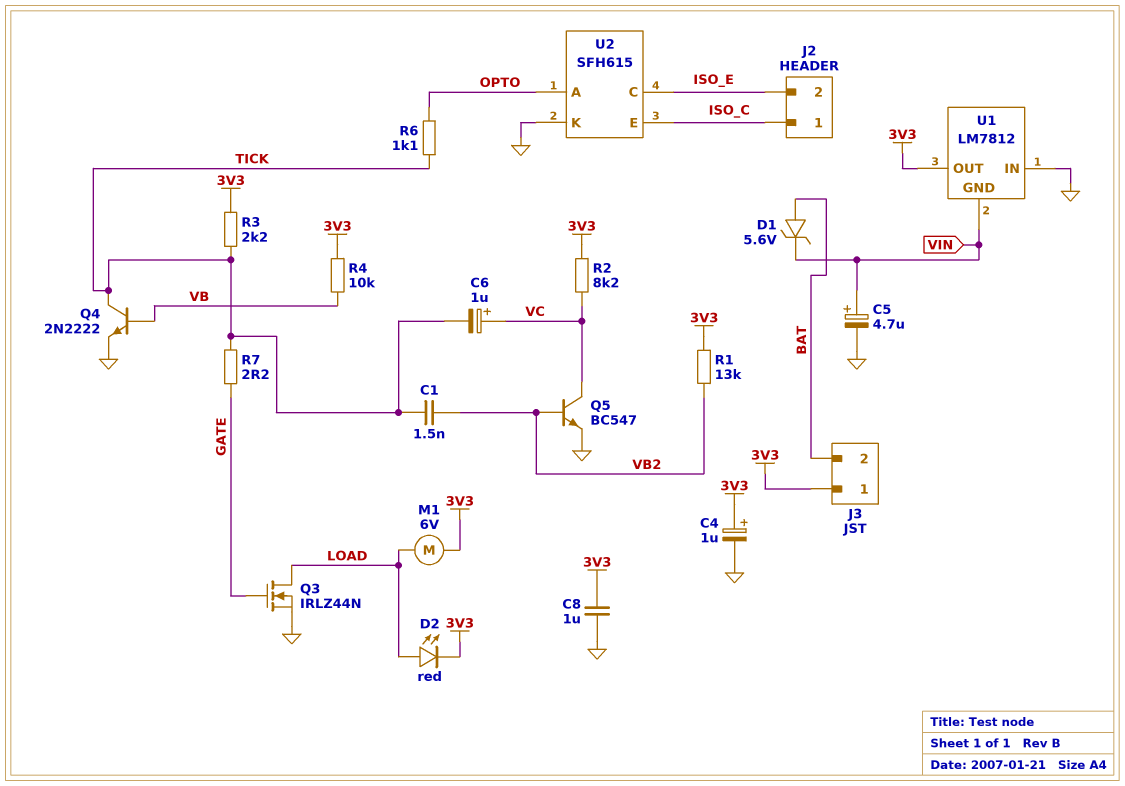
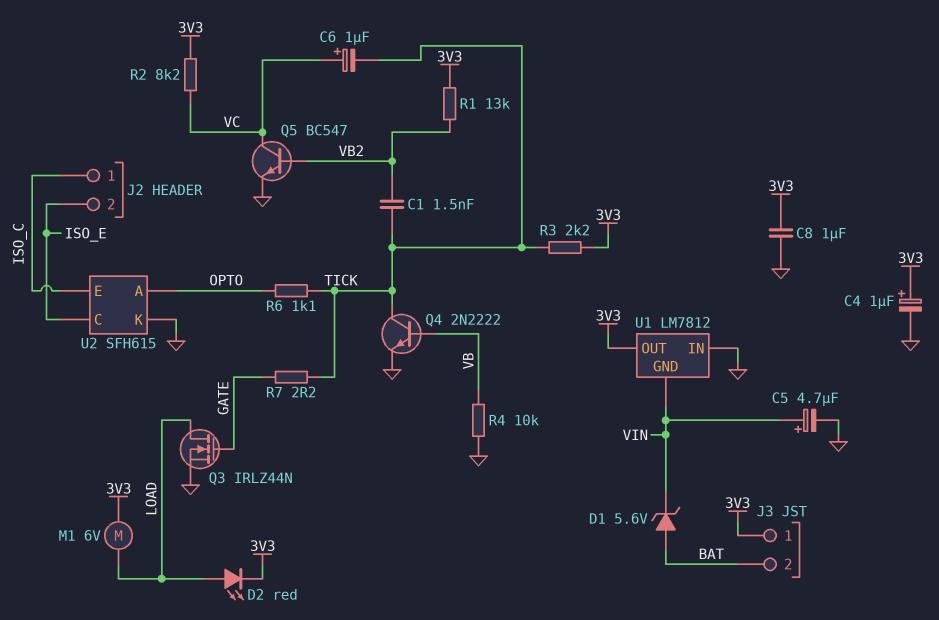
R4: 10k (3V3, VB) -> 10k (GND, VB)

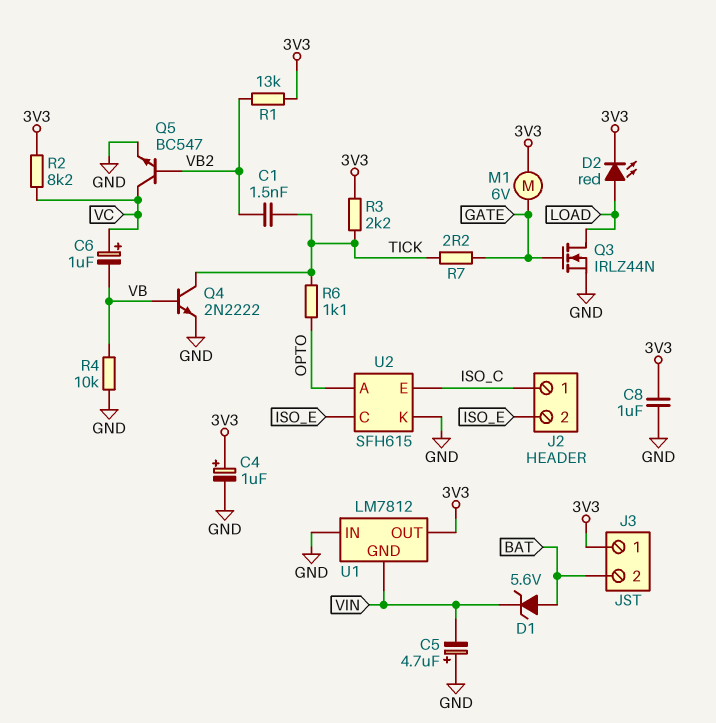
C5: 4.7uF (plus VIN, minus GND) -> 4.7uF (plus GND, minus VIN)
C6: 1uF (plus VC, minus TICK) -> 1uF (plus VC, minus VB)
M1: motor 6V (3V3, LOAD) -> motor 6V (3V3, GATE)

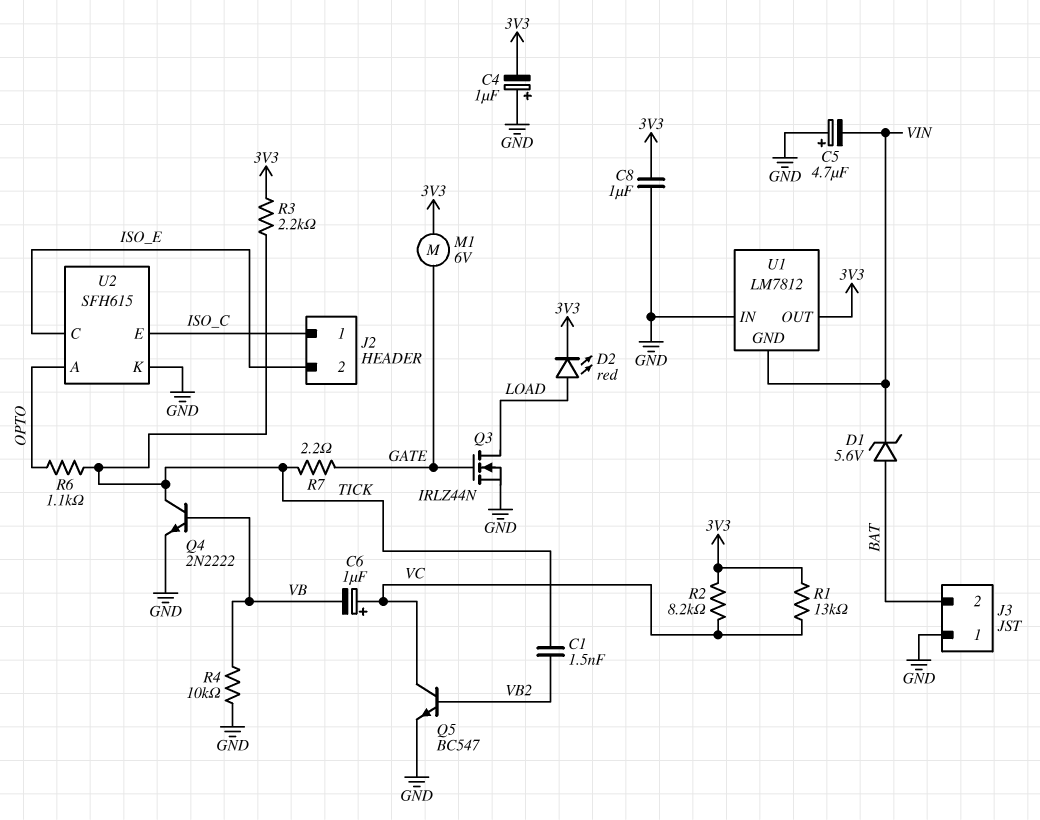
C4: 1uF (plus 3V3, minus GND) -> 1uF (plus GND, minus 3V3)
J3 pin 1: 3V3 -> GND
R1: 13k (3V3, VB2) -> 13k (3V3, VC)

